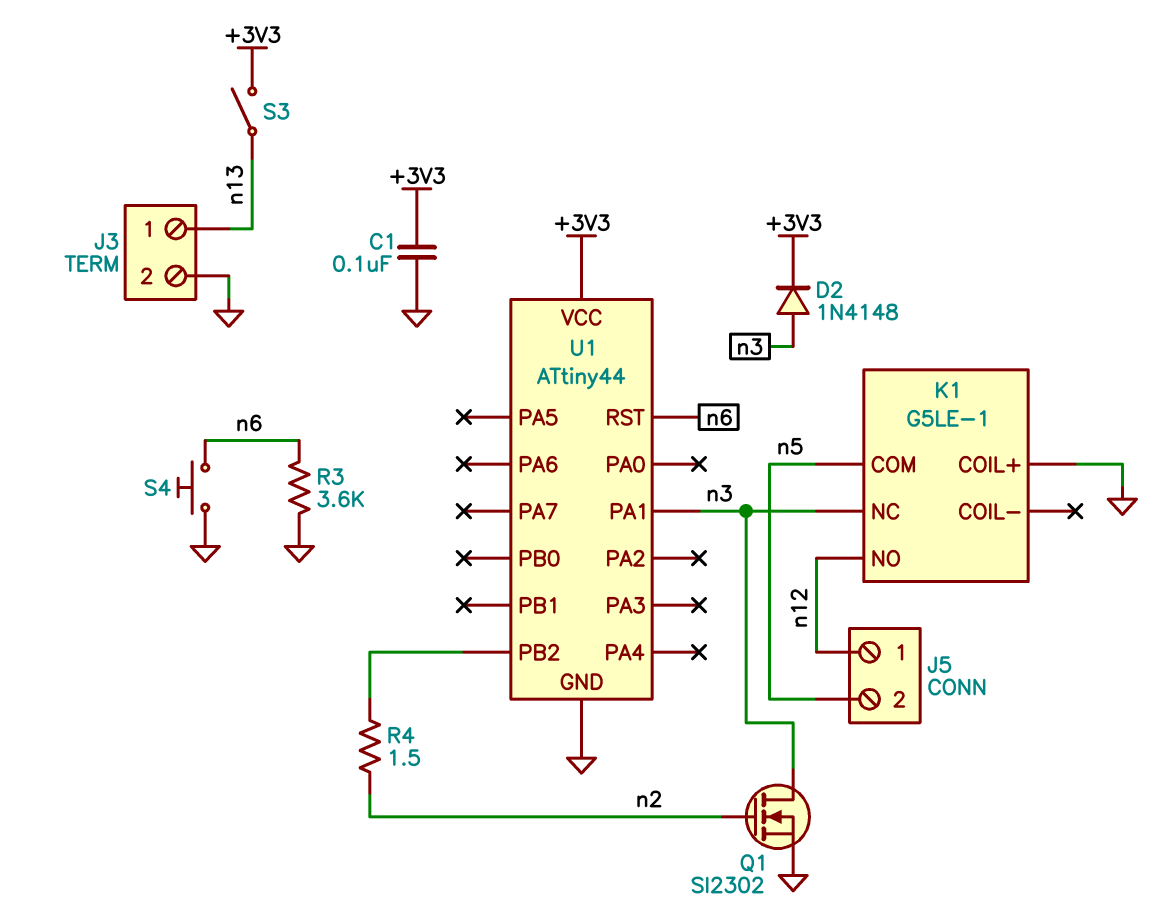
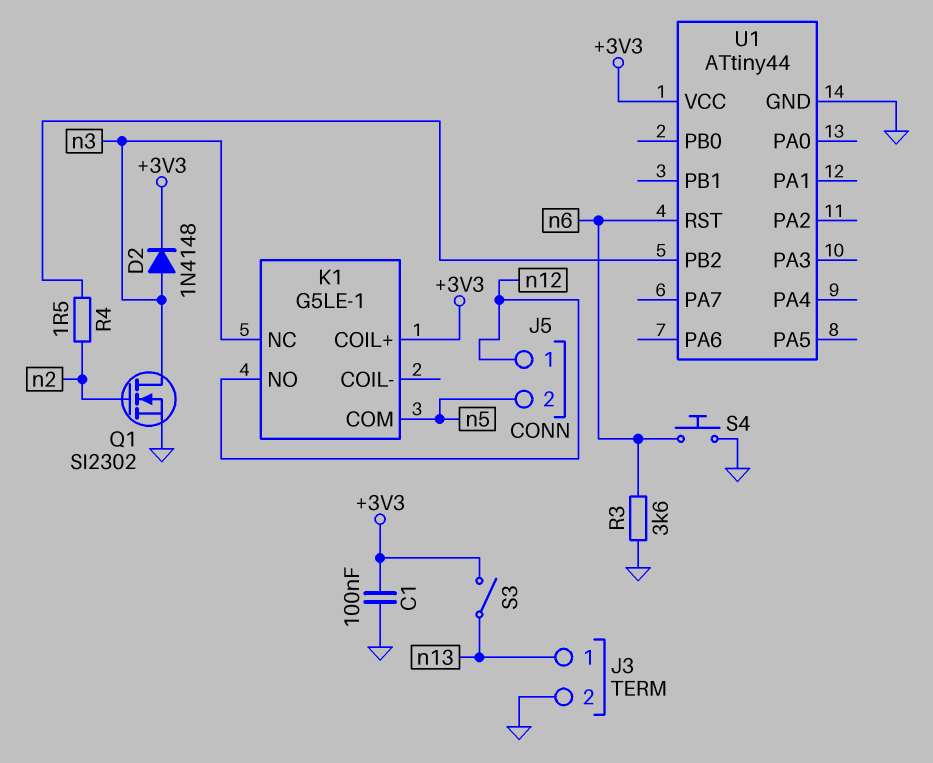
K1 pin COIL+: GND -> +3V3
U1 pin PA1: n3 -> none

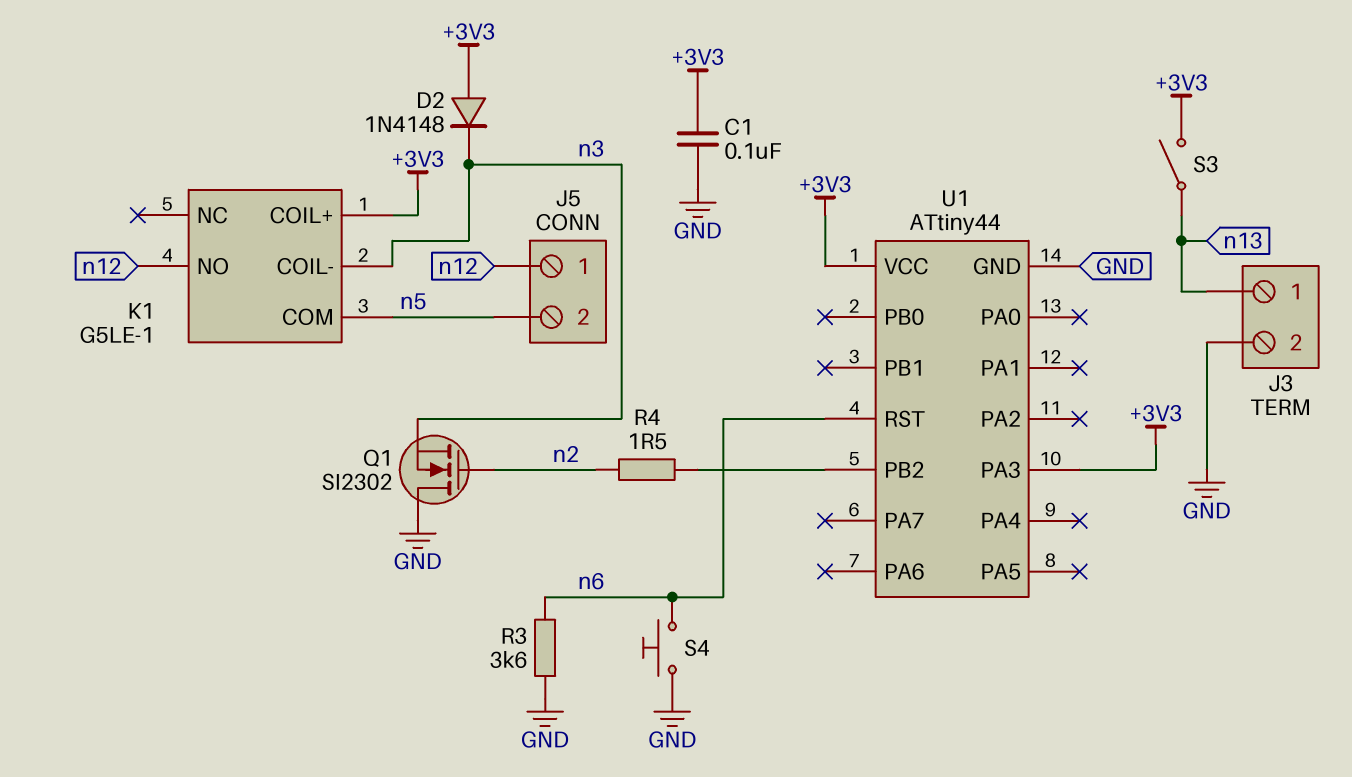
D2: diode 1N4148 (A n3, K +3V3) -> diode 1N4148 (A +3V3, K n3)
K1 pin COIL-: none -> n3
K1 pin NC: n3 -> none
Q1: NMOS SI2302 (G n2, D n3, S GND) -> NMOS SI2302 (G n2, D GND, S n3)
U1 pin PA3: none -> +3V3

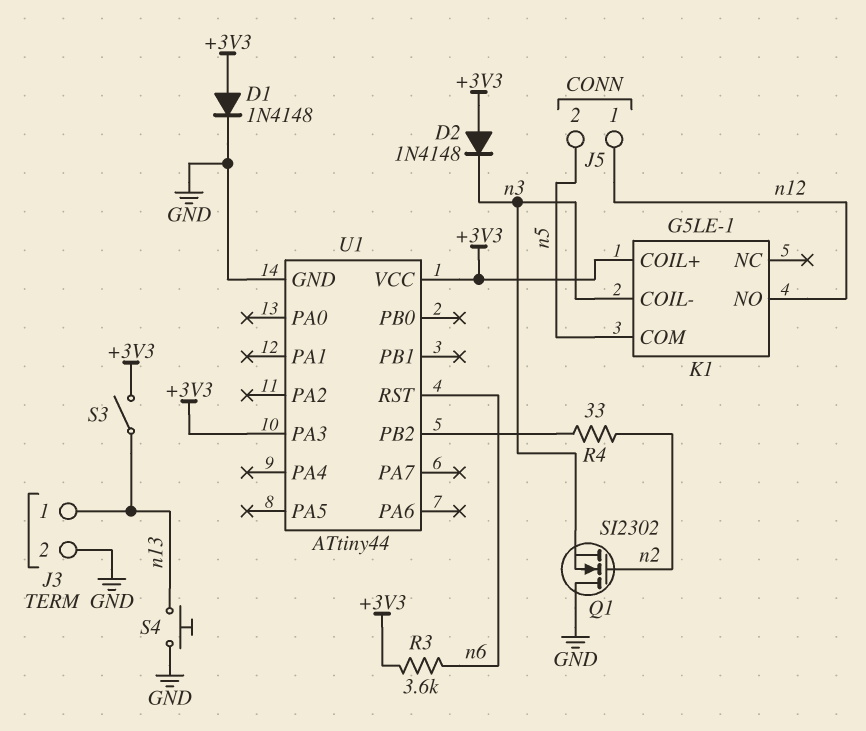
C1: 100nF (+3V3, GND) -> none
D1: none -> diode 1N4148 (A +3V3, K GND)
R3: 3.6k (GND, n6) -> 3.6k (+3V3, n6)
R4: 1.5 (U1/PB2, n2) -> 33 (U1/PB2, n2)
S4: button (GND, n6) -> button (GND, n13)

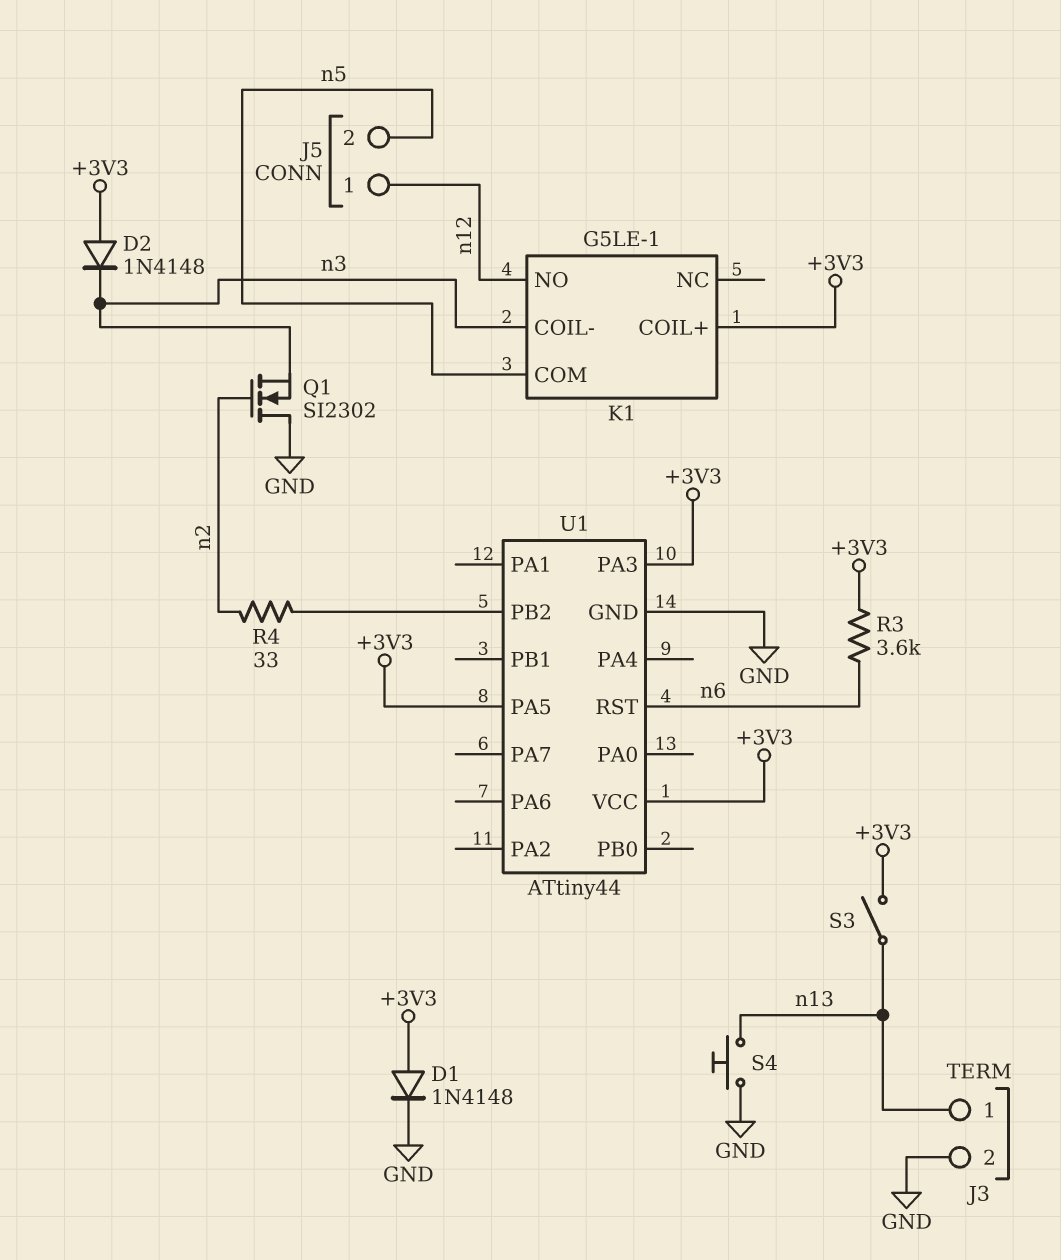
U1 pin PA5: none -> +3V3

